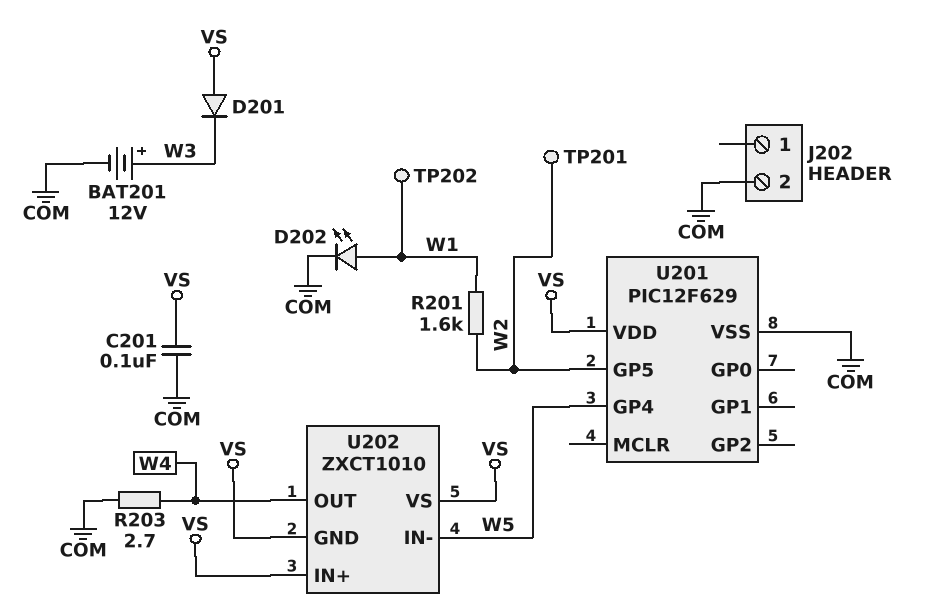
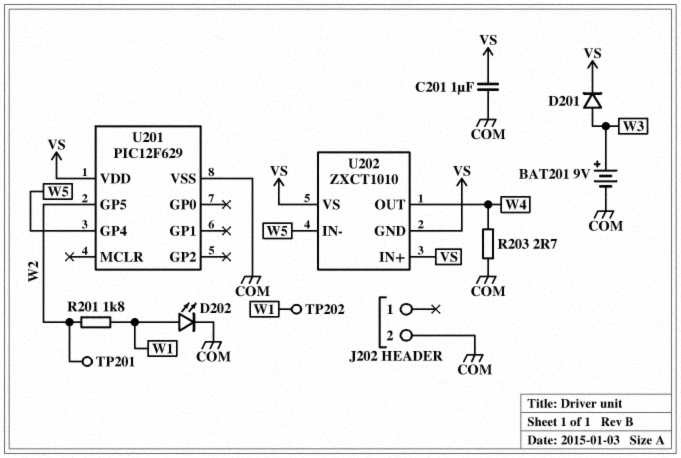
BAT201: 12V (plus W3, minus COM) -> 9V (plus W3, minus COM)
C201: 100nF (COM, VS) -> 1uF (COM, VS)
D201: diode (A VS, K W3) -> diode (A W3, K VS)
R201: 1.6k (W1, W2) -> 1.8k (W1, W2)

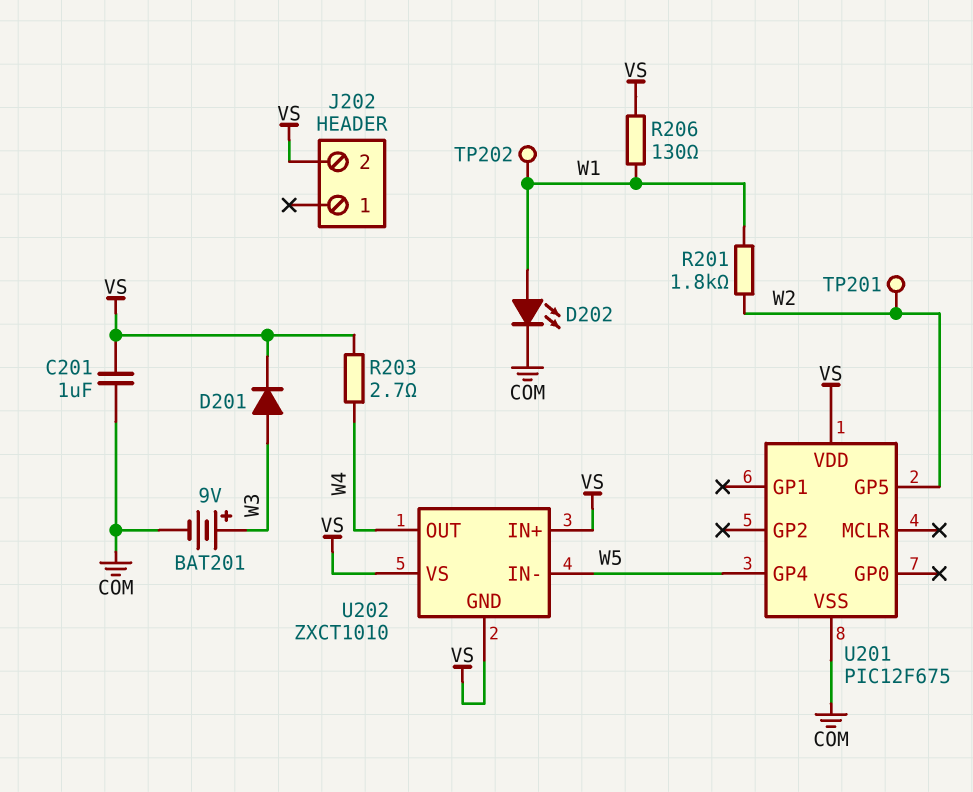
J202 pin 2: COM -> VS
R203: 2.7 (COM, W4) -> 2.7 (VS, W4)
R206: none -> 130 (VS, W1)
U201: PIC12F629 -> PIC12F675

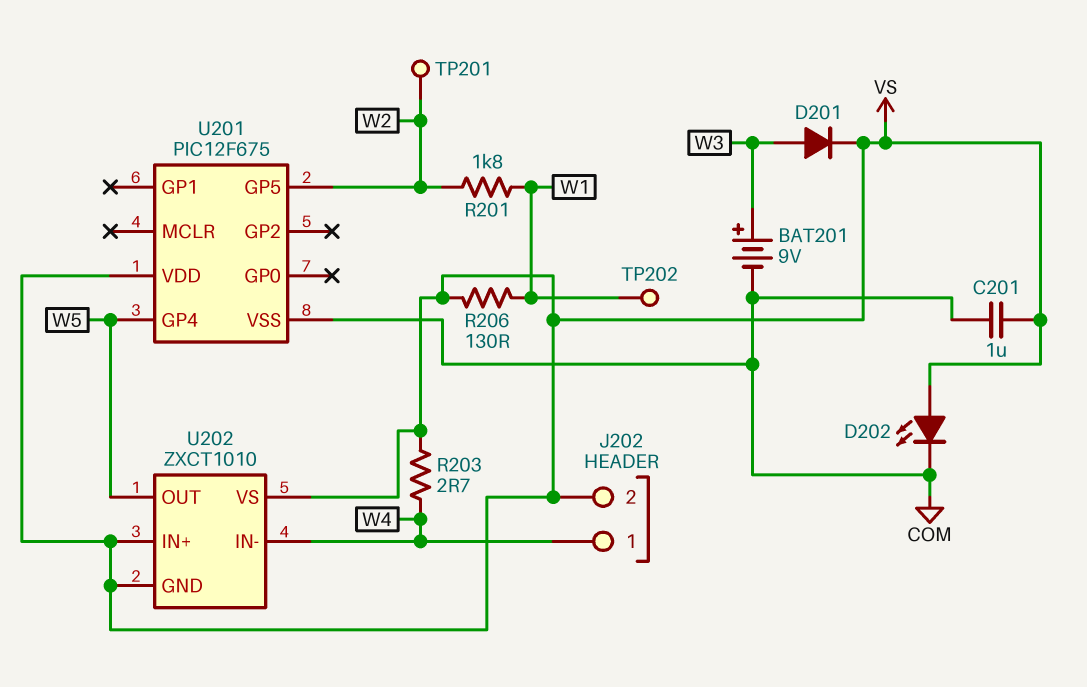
D202: LED (A W1, K COM) -> LED (A VS, K COM)
J202 pin 1: none -> W4
U202 pin IN-: W5 -> W4
U202 pin OUT: W4 -> W5

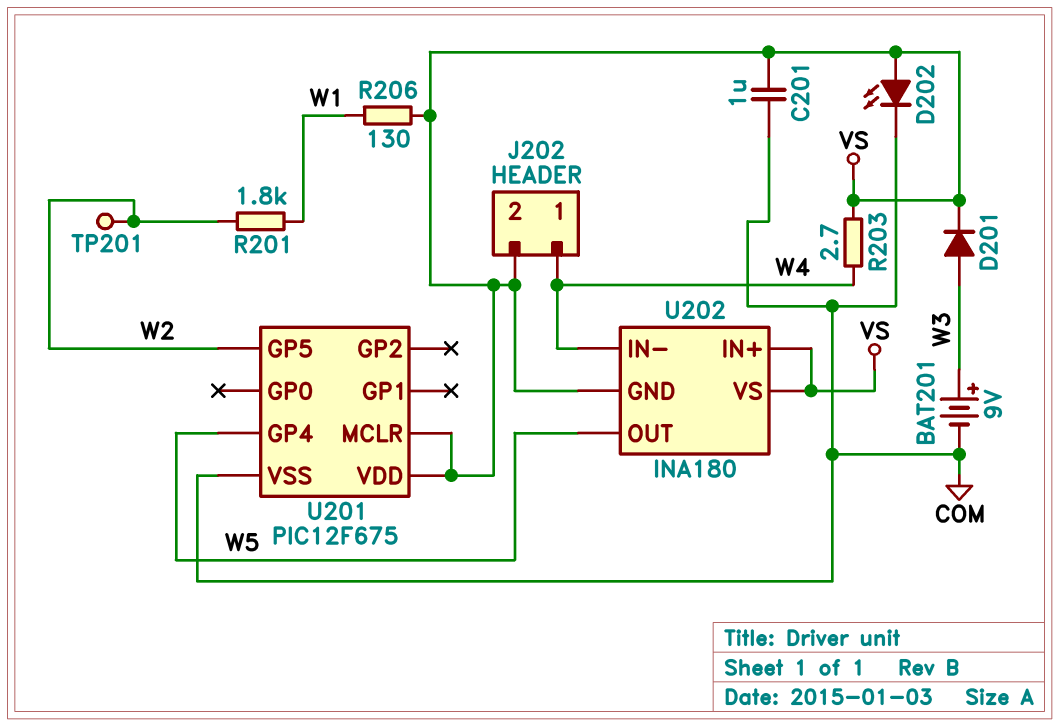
TP202: test point (W1) -> none
U201 pin MCLR: none -> VS
U202: ZXCT1010 -> INA180

